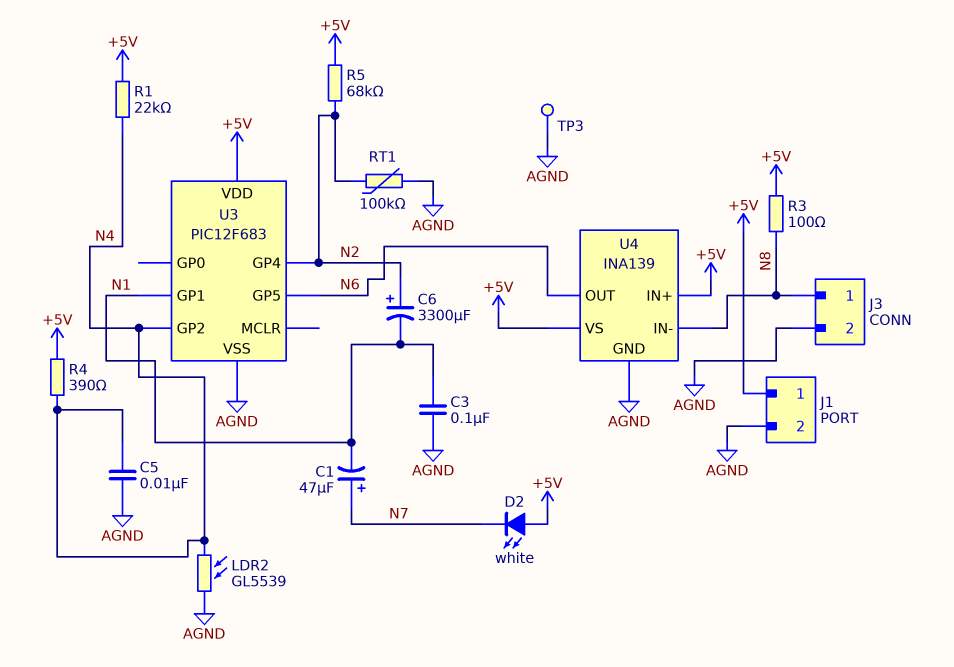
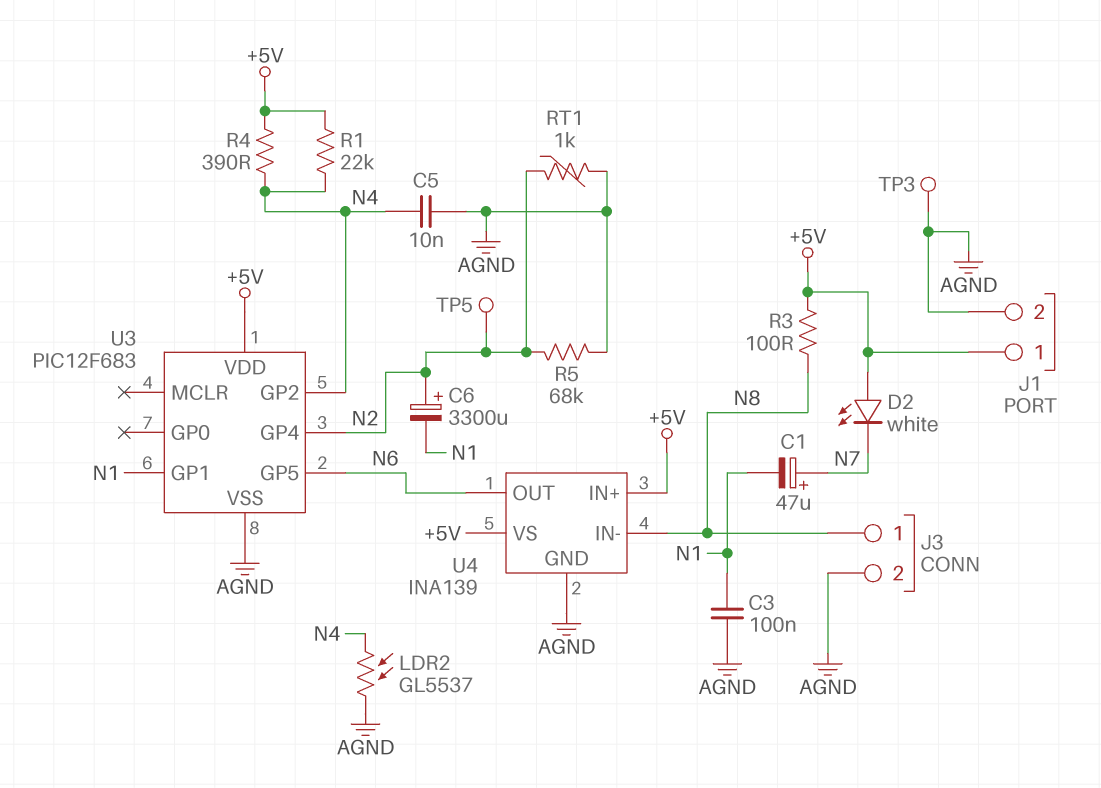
LDR2: GL5539 (AGND, N4) -> GL5537 (AGND, N4)
R5: 68k (+5V, N2) -> 68k (AGND, N2)
RT1: 100k (AGND, N2) -> 1k (AGND, N2)
TP5: none -> test point (N2)

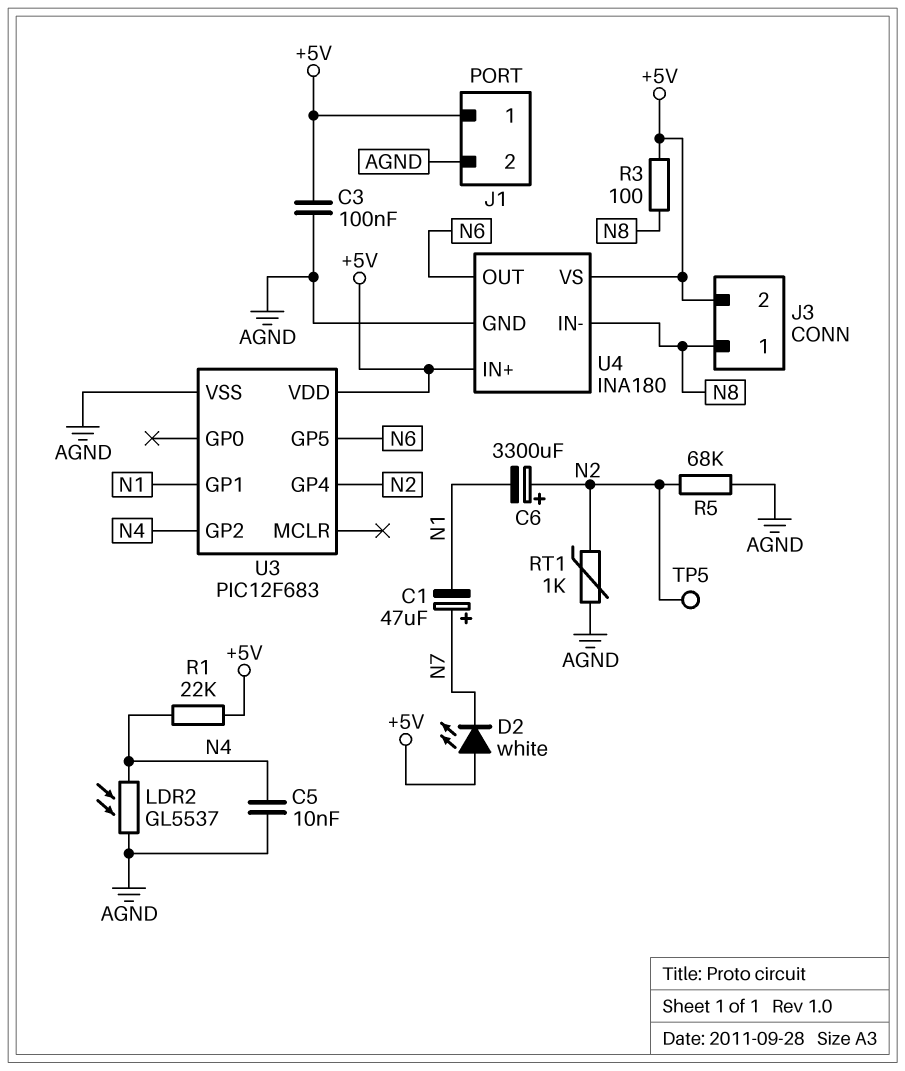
C3: 100nF (AGND, N1) -> 100nF (+5V, AGND)
J3 pin 2: AGND -> +5V
R4: 390 (+5V, N4) -> none
TP3: test point (AGND) -> none
U4: INA139 -> INA180

